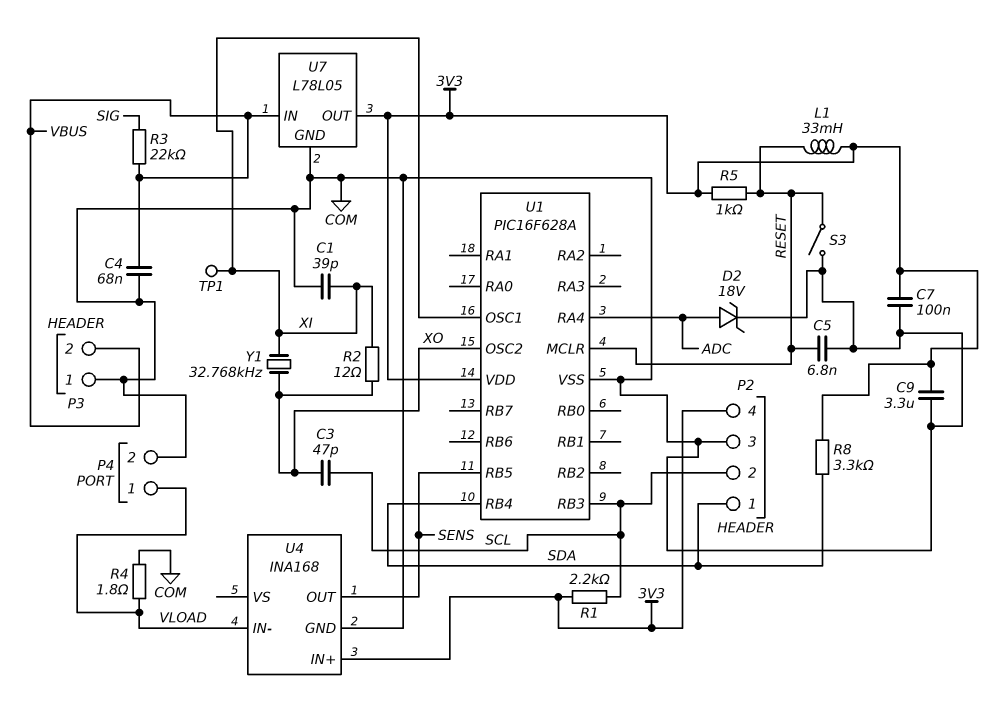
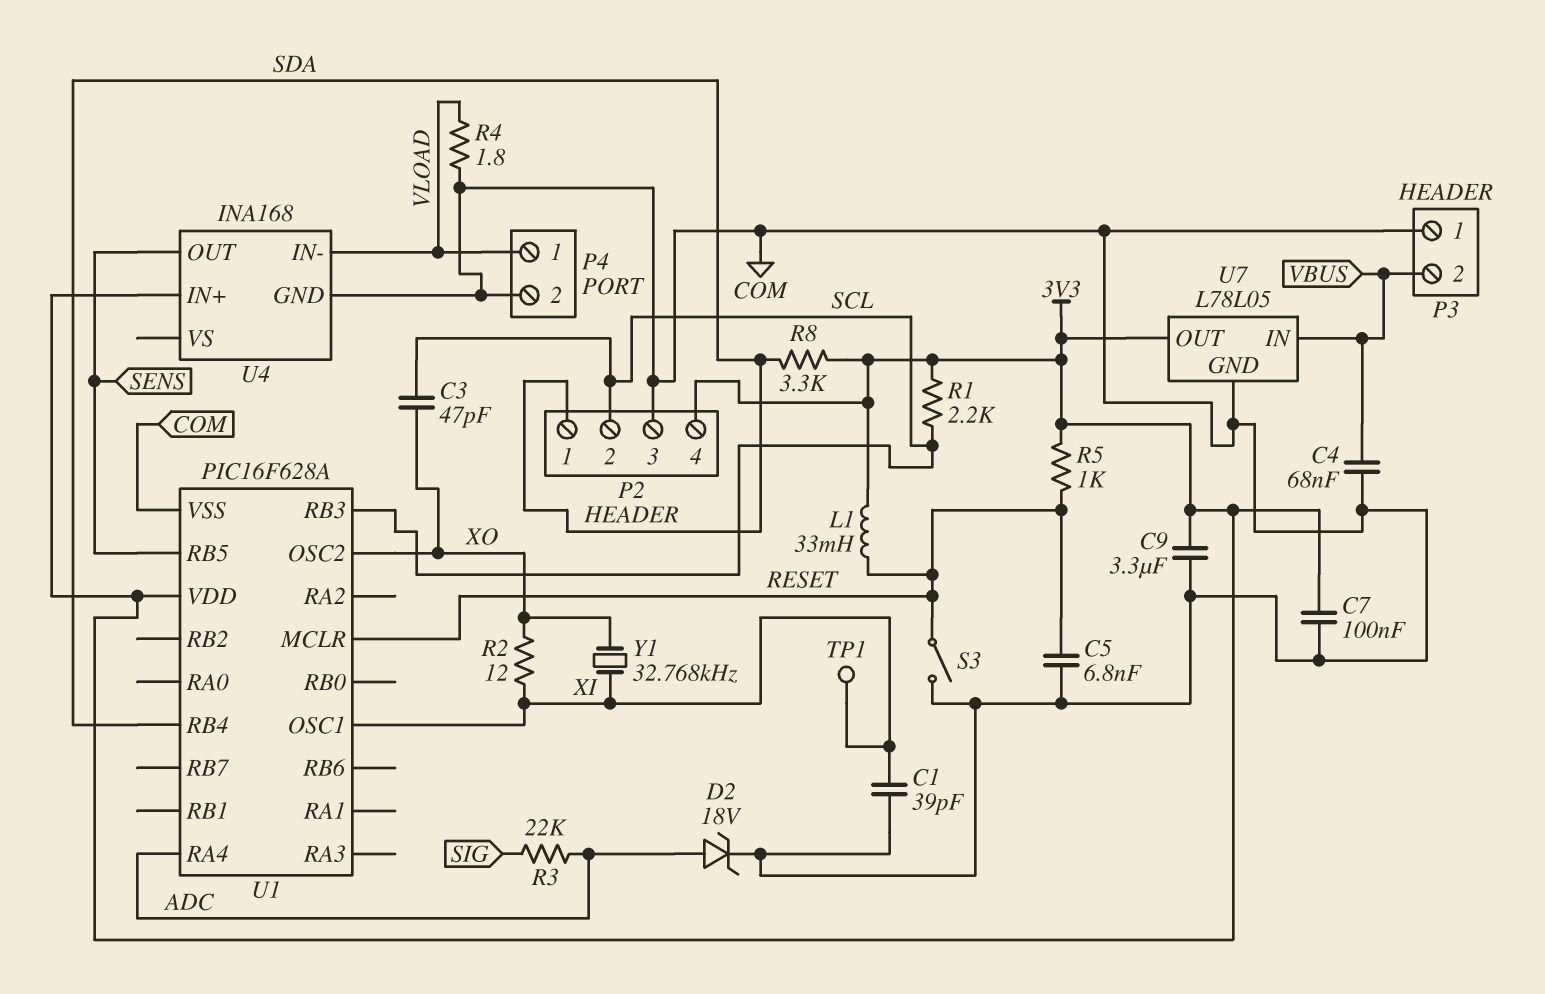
R3: 22k (SIG, VBUS) -> 22k (ADC, SIG)

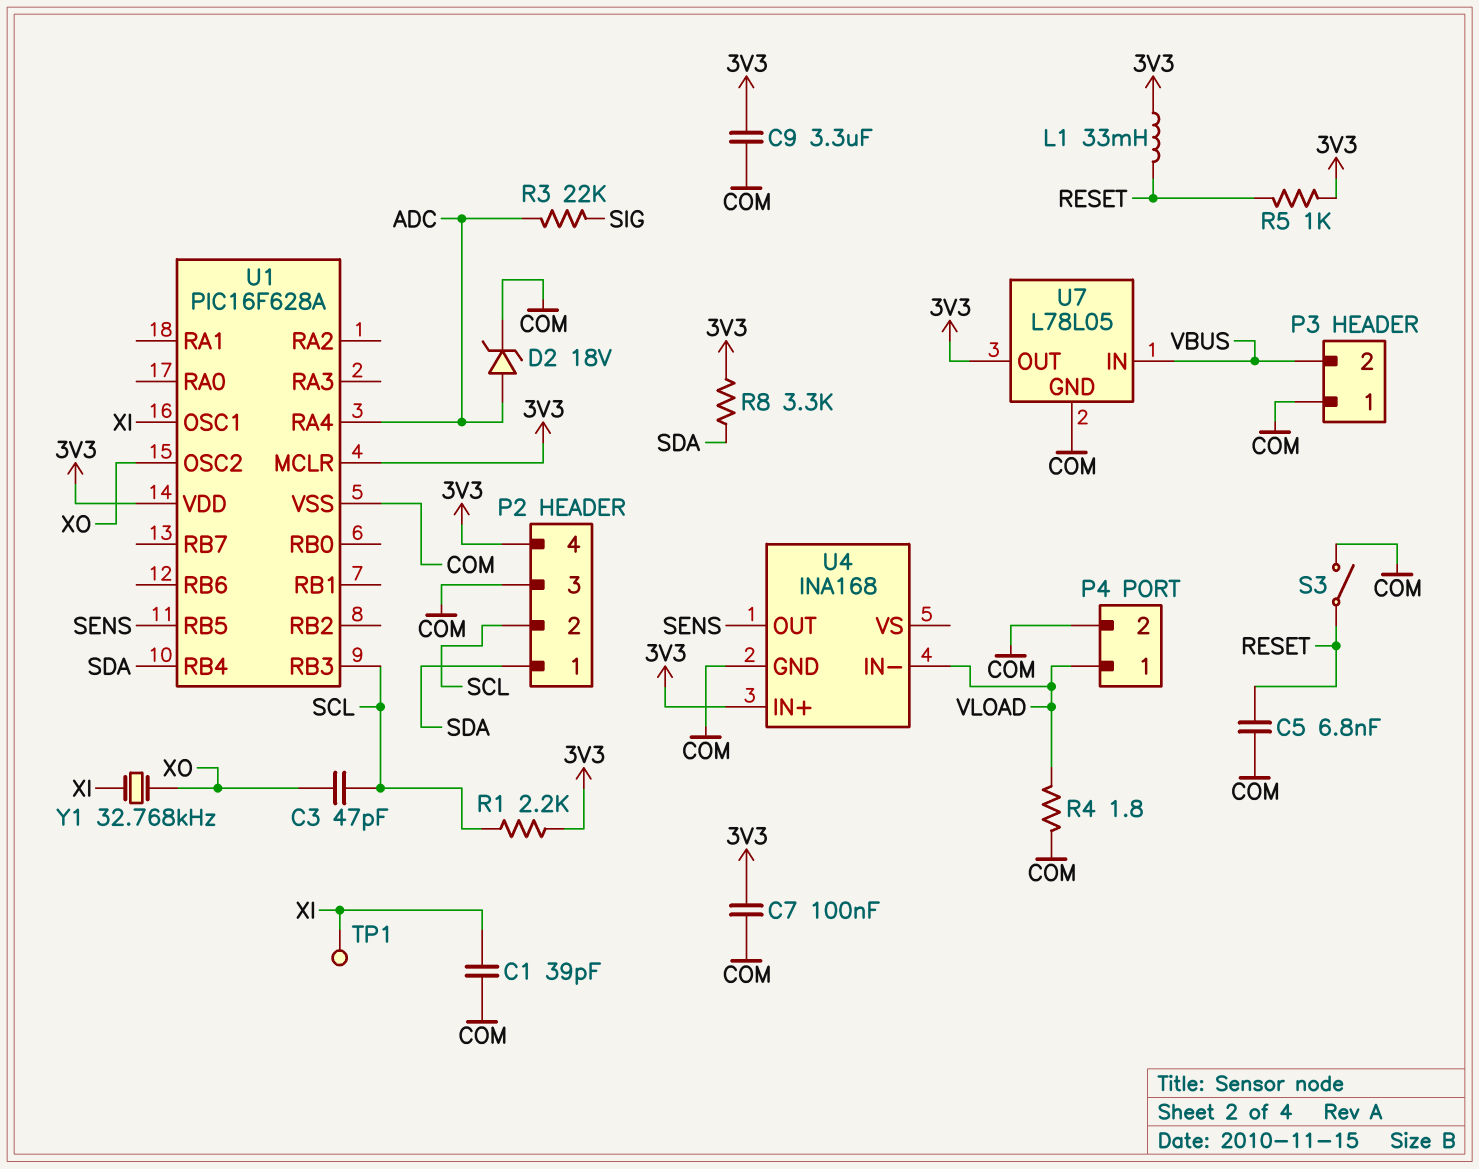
C4: 68nF (COM, VBUS) -> none
R2: 12 (XI, XO) -> none
U1 pin MCLR: RESET -> 3V3

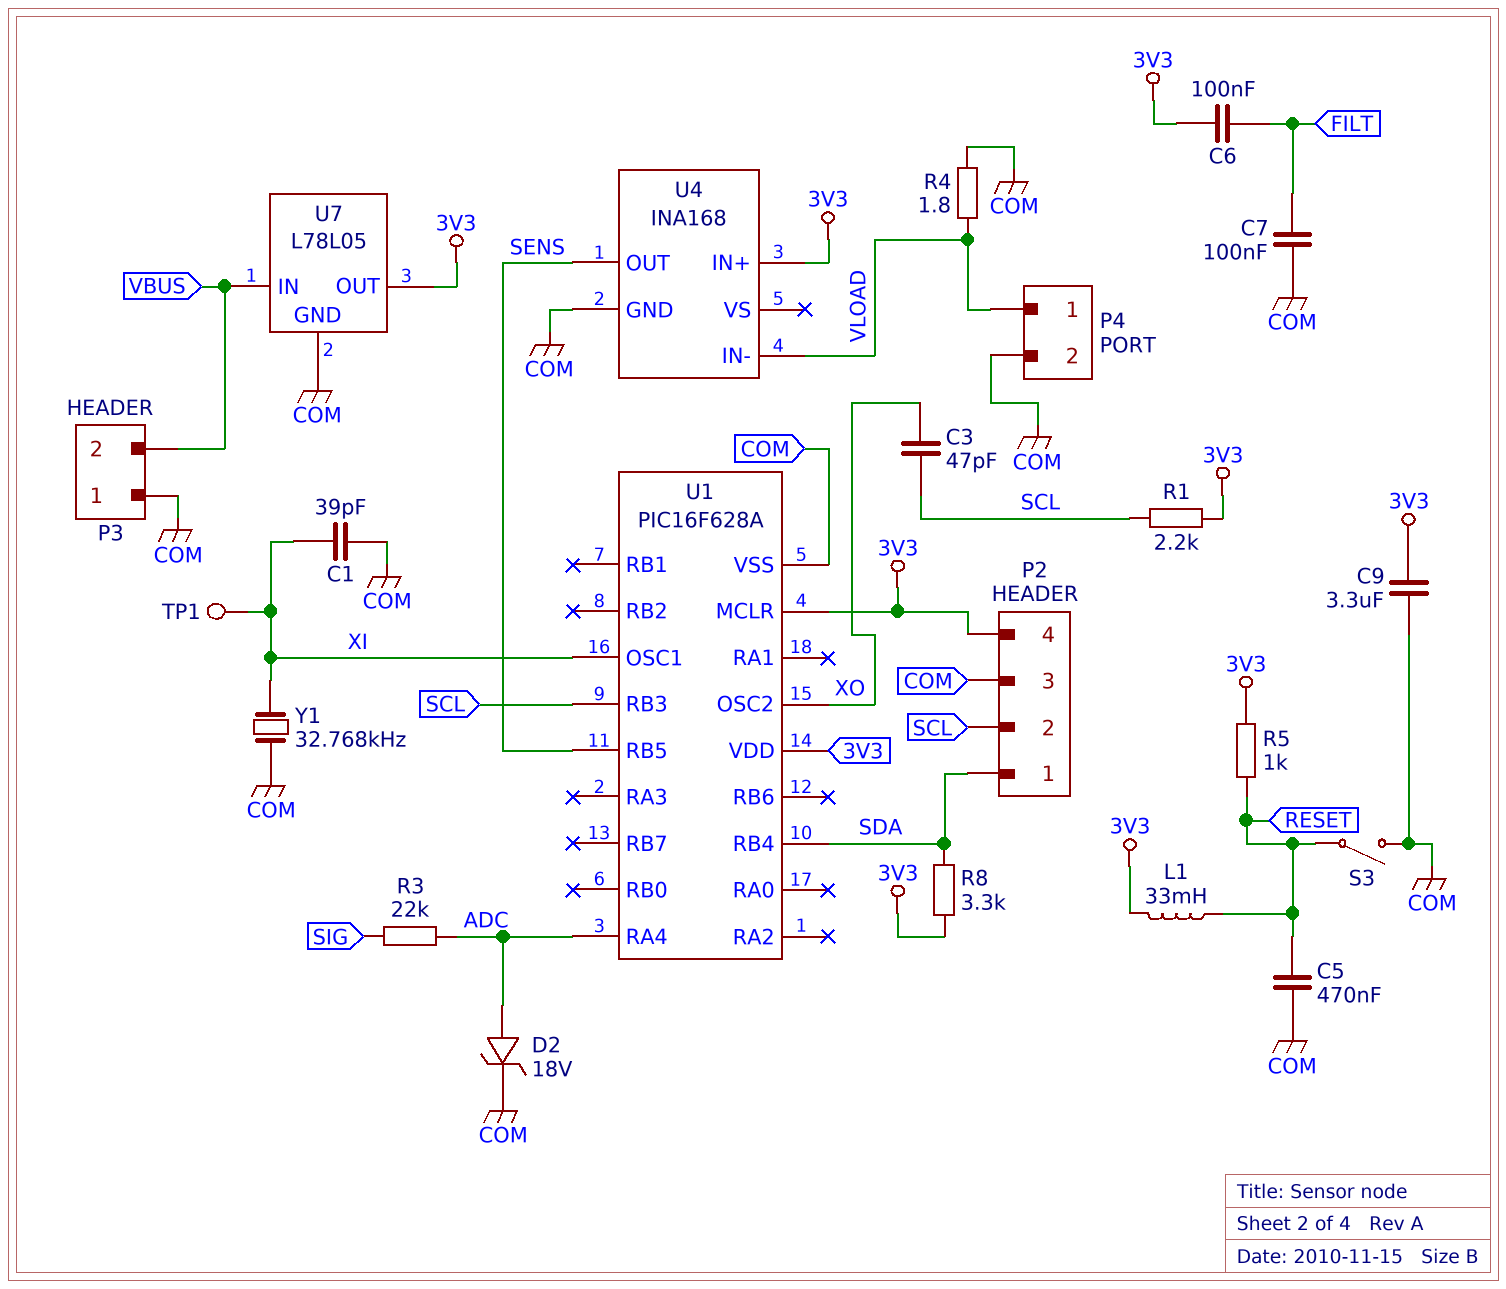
C5: 6.8nF (COM, RESET) -> 470nF (COM, RESET)
C6: none -> 100nF (3V3, FILT)
C7: 100nF (3V3, COM) -> 100nF (COM, FILT)
Y1: 32.768kHz (XI, XO) -> 32.768kHz (COM, XI)

